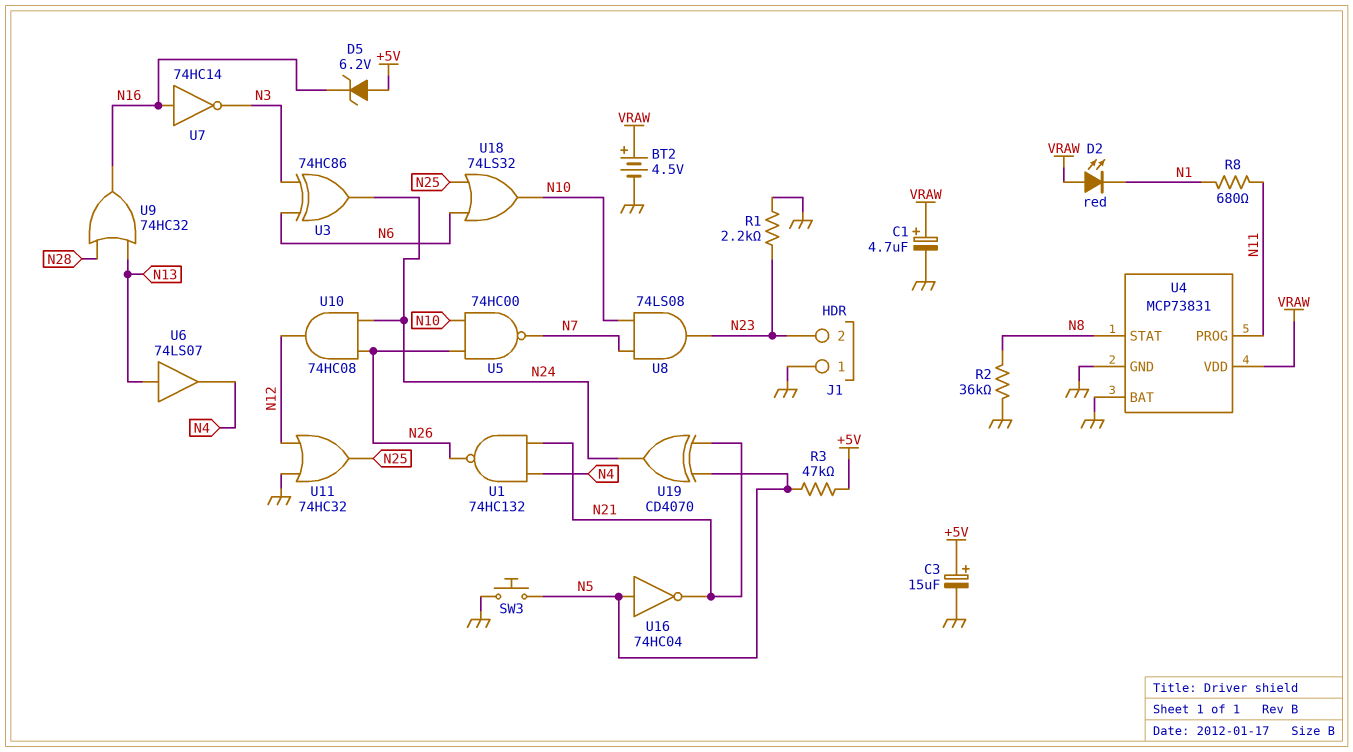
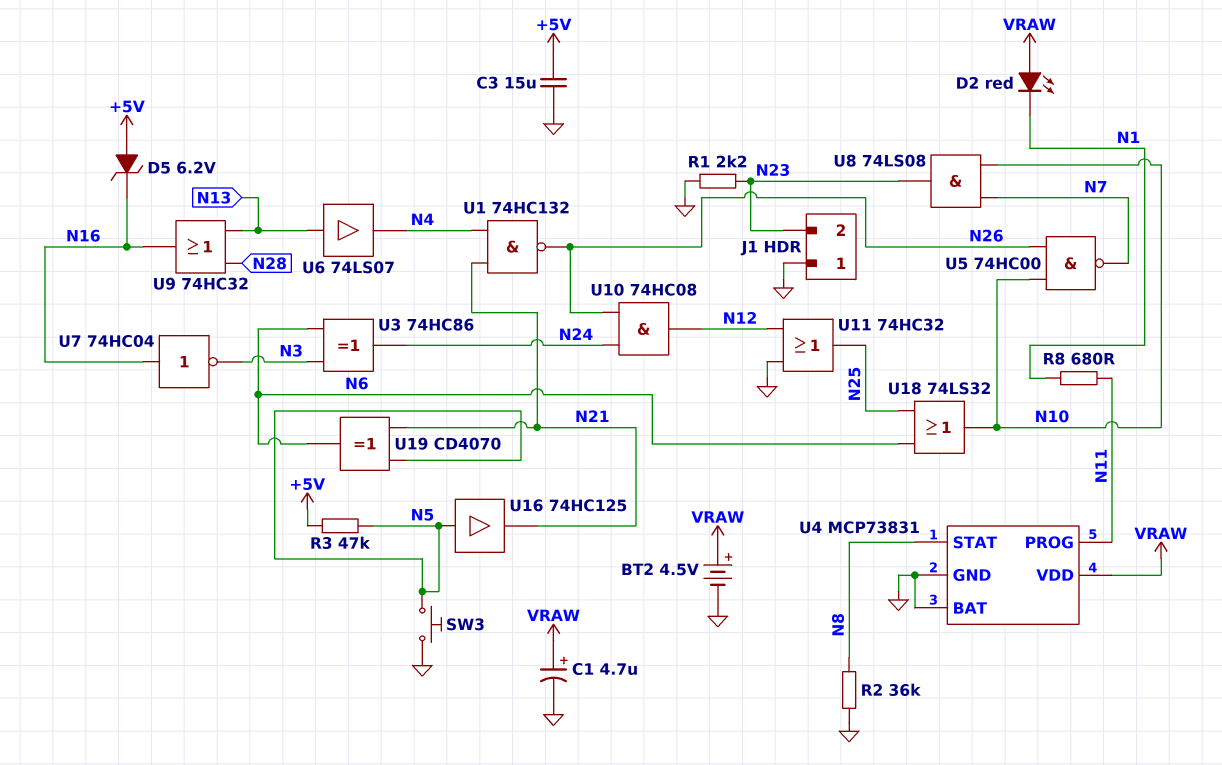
C3: 15uF (plus +5V, minus GND) -> 15uF (+5V, GND)
U7: NOT 74HC14 (in N16, out N3) -> NOT 74HC04 (in N16, out N3)
U16: NOT 74HC04 (in N5, out N21) -> buffer 74HC125 (in N5, out N21)
U19: XOR CD4070 (in N5, in N21, out N24) -> XOR CD4070 (in N5, in N21, out N6)

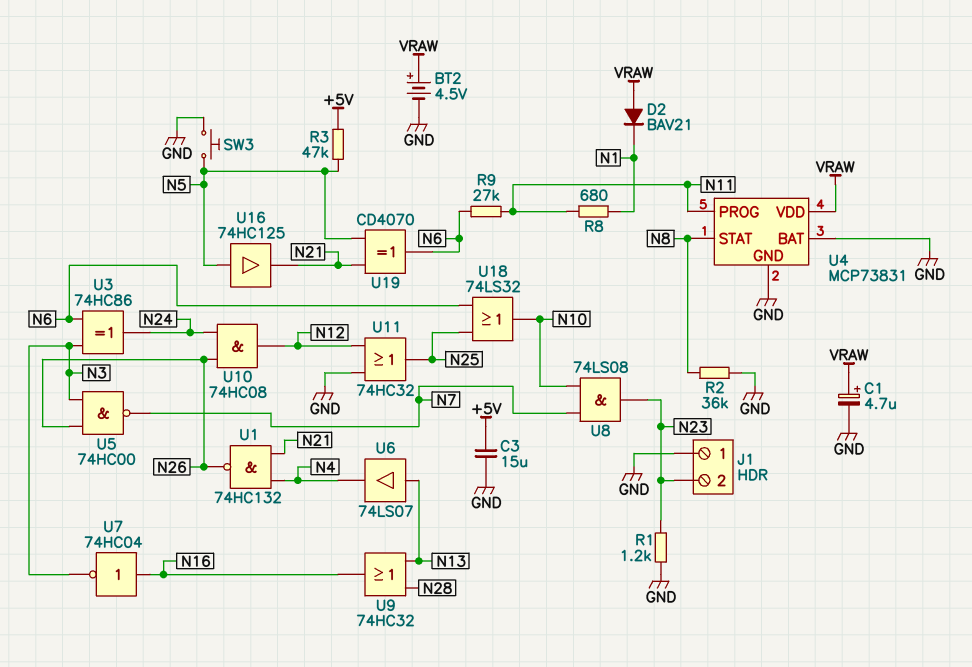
D2: LED red (A VRAW, K N1) -> diode BAV21 (A VRAW, K N1)
D5: zener 6.2V (A +5V, K N16) -> none
R1: 2.2k (GND, N23) -> 1.2k (GND, N23)
R9: none -> 27k (N6, N11)
U5: NAND 74HC00 (in N10, in N26, out N7) -> NAND 74HC00 (in N3, in N26, out N7)

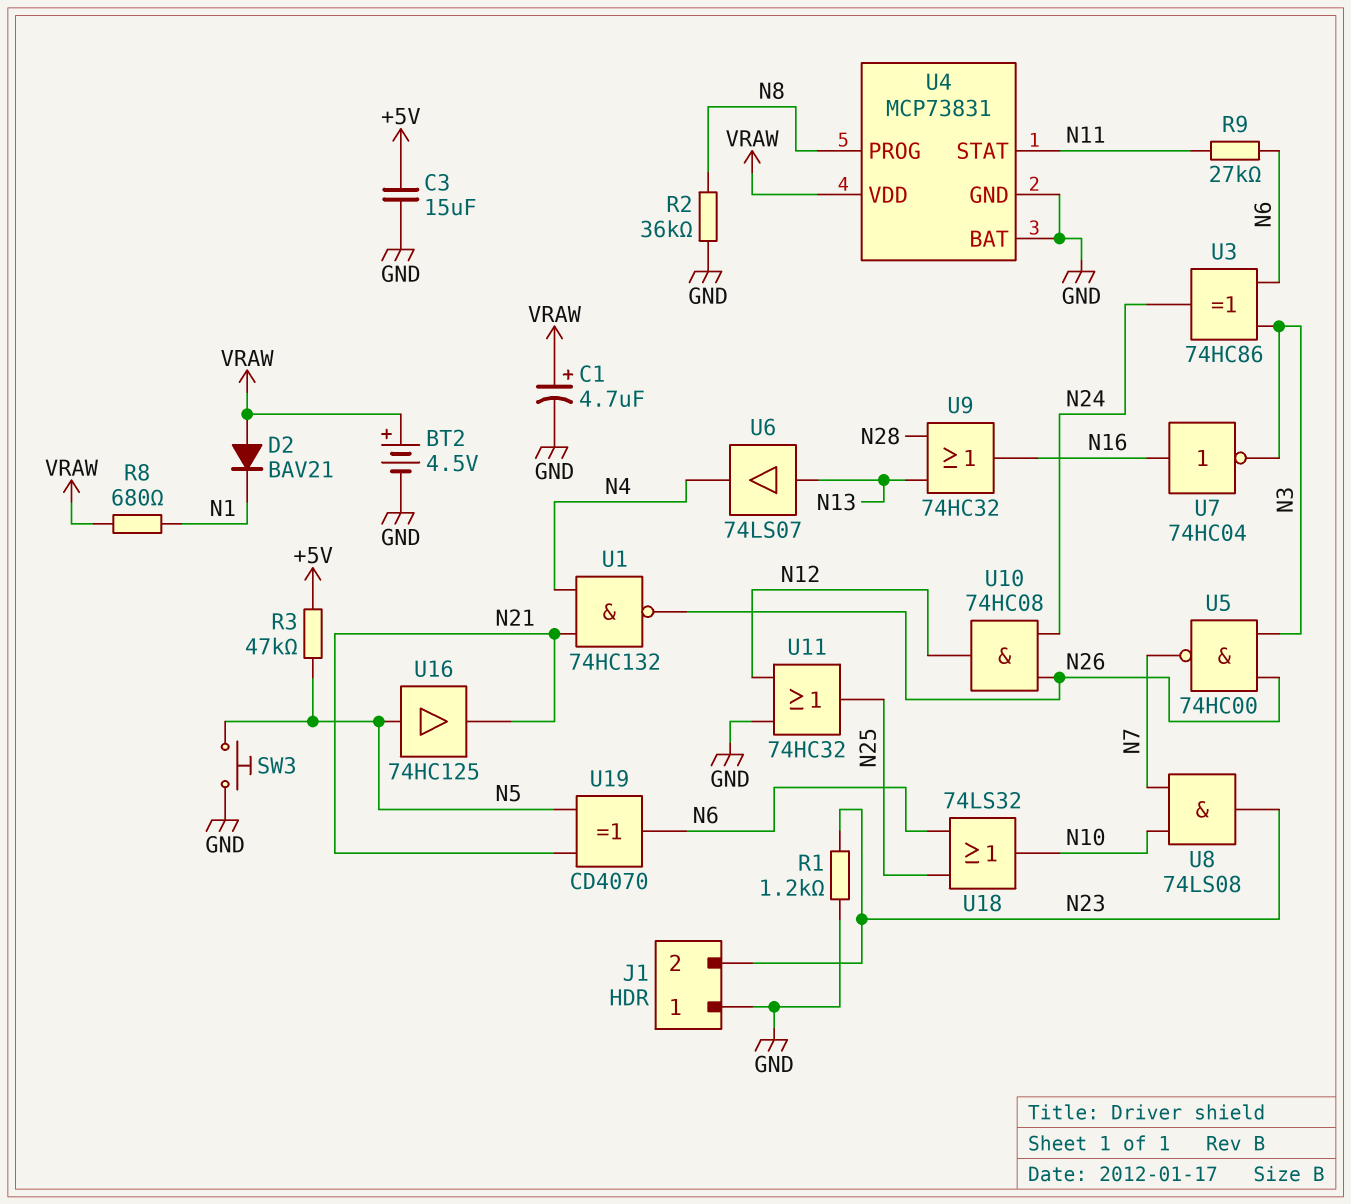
R8: 680 (N1, N11) -> 680 (N1, VRAW)
U4 pin PROG: N11 -> N8
U4 pin STAT: N8 -> N11

